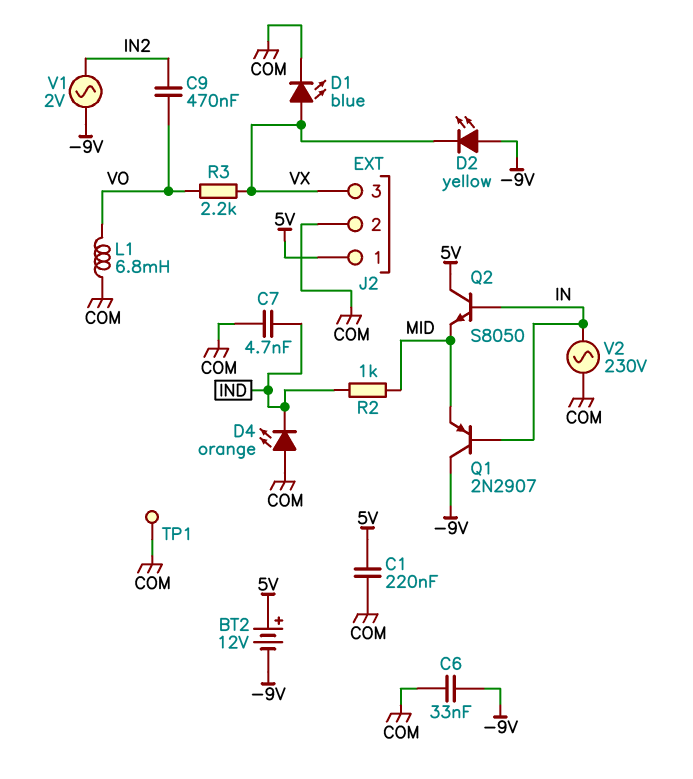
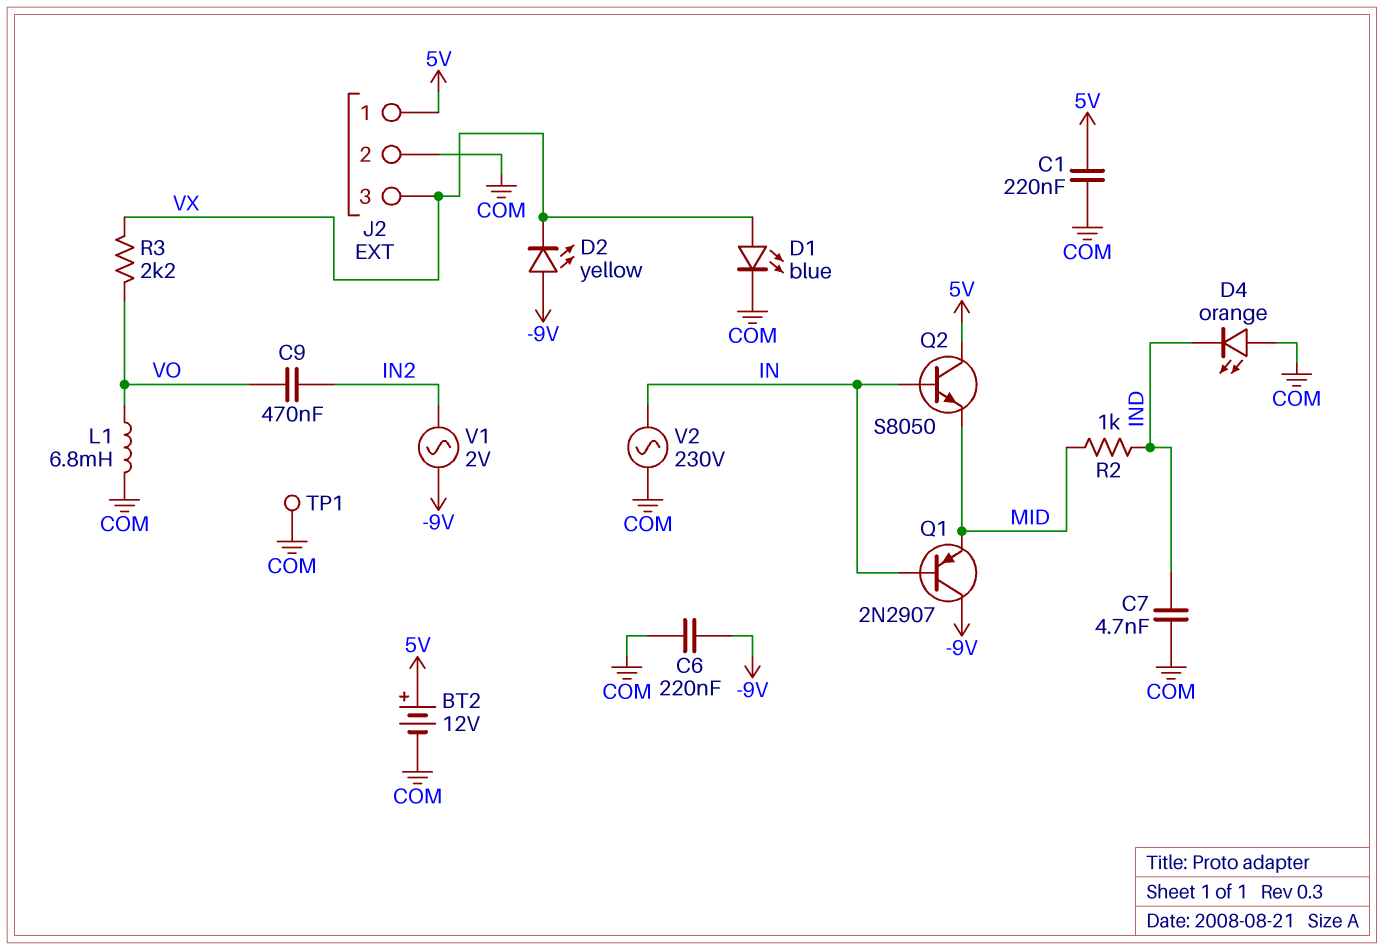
BT2: 12V (plus 5V, minus -9V) -> 12V (plus 5V, minus COM)
C6: 33nF (-9V, COM) -> 220nF (-9V, COM)

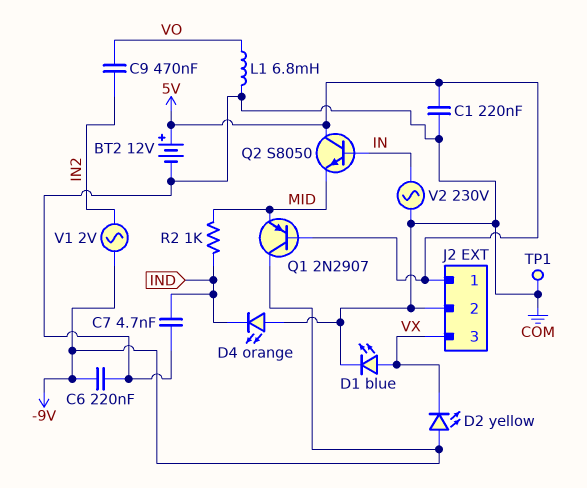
Q1: PNP 2N2907 (B IN, C -9V, E MID) -> PNP 2N2907 (B 5V, C -9V, E MID)
R3: 2.2k (VO, VX) -> none

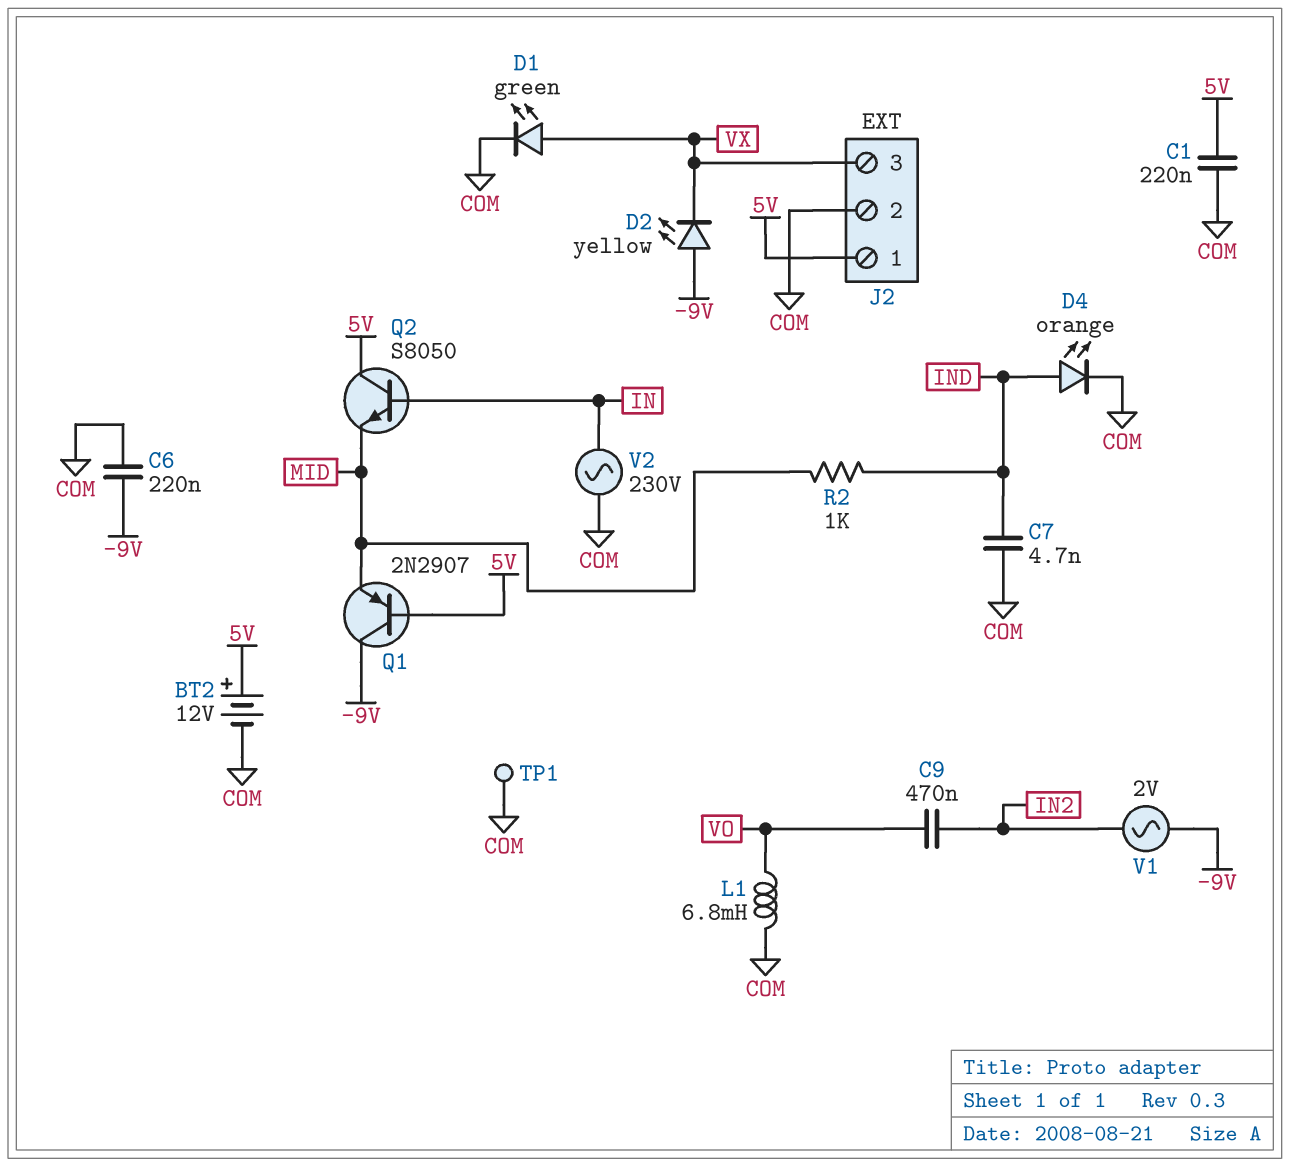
D1: LED blue (A VX, K COM) -> LED green (A VX, K COM)
D4: LED orange (A COM, K IND) -> LED orange (A IND, K COM)

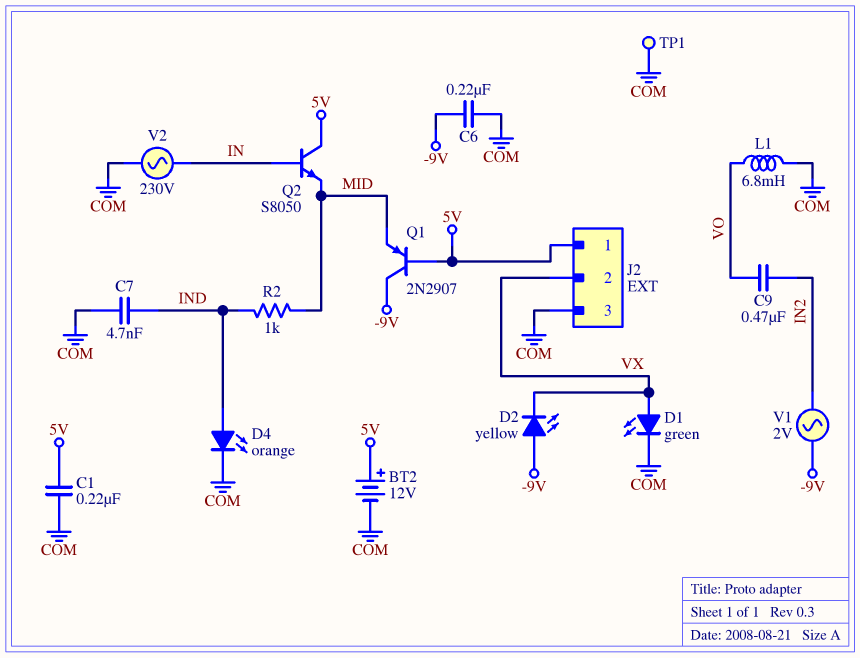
J2 pin 2: COM -> VX
J2 pin 3: VX -> COM

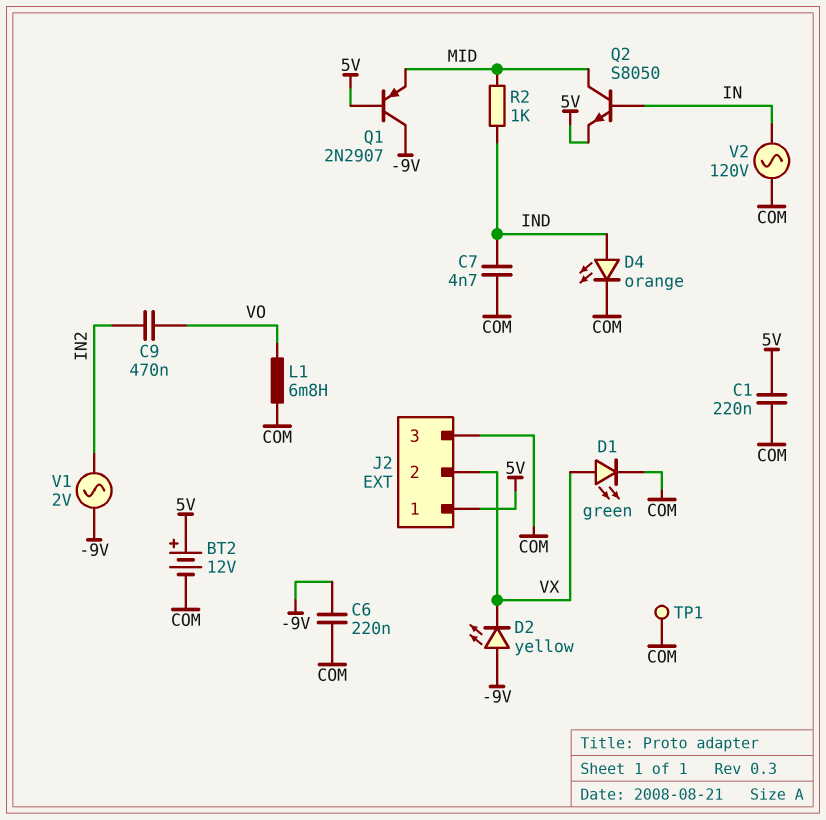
Q2: NPN S8050 (B IN, C 5V, E MID) -> NPN S8050 (B IN, C MID, E 5V)
V2: AC 230V (COM, IN) -> AC 120V (COM, IN)

